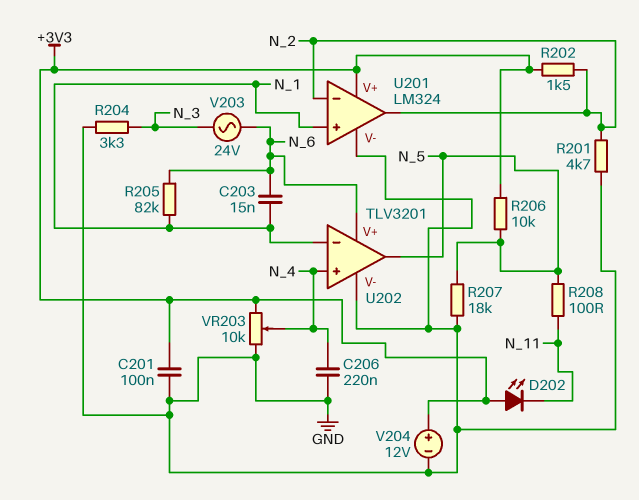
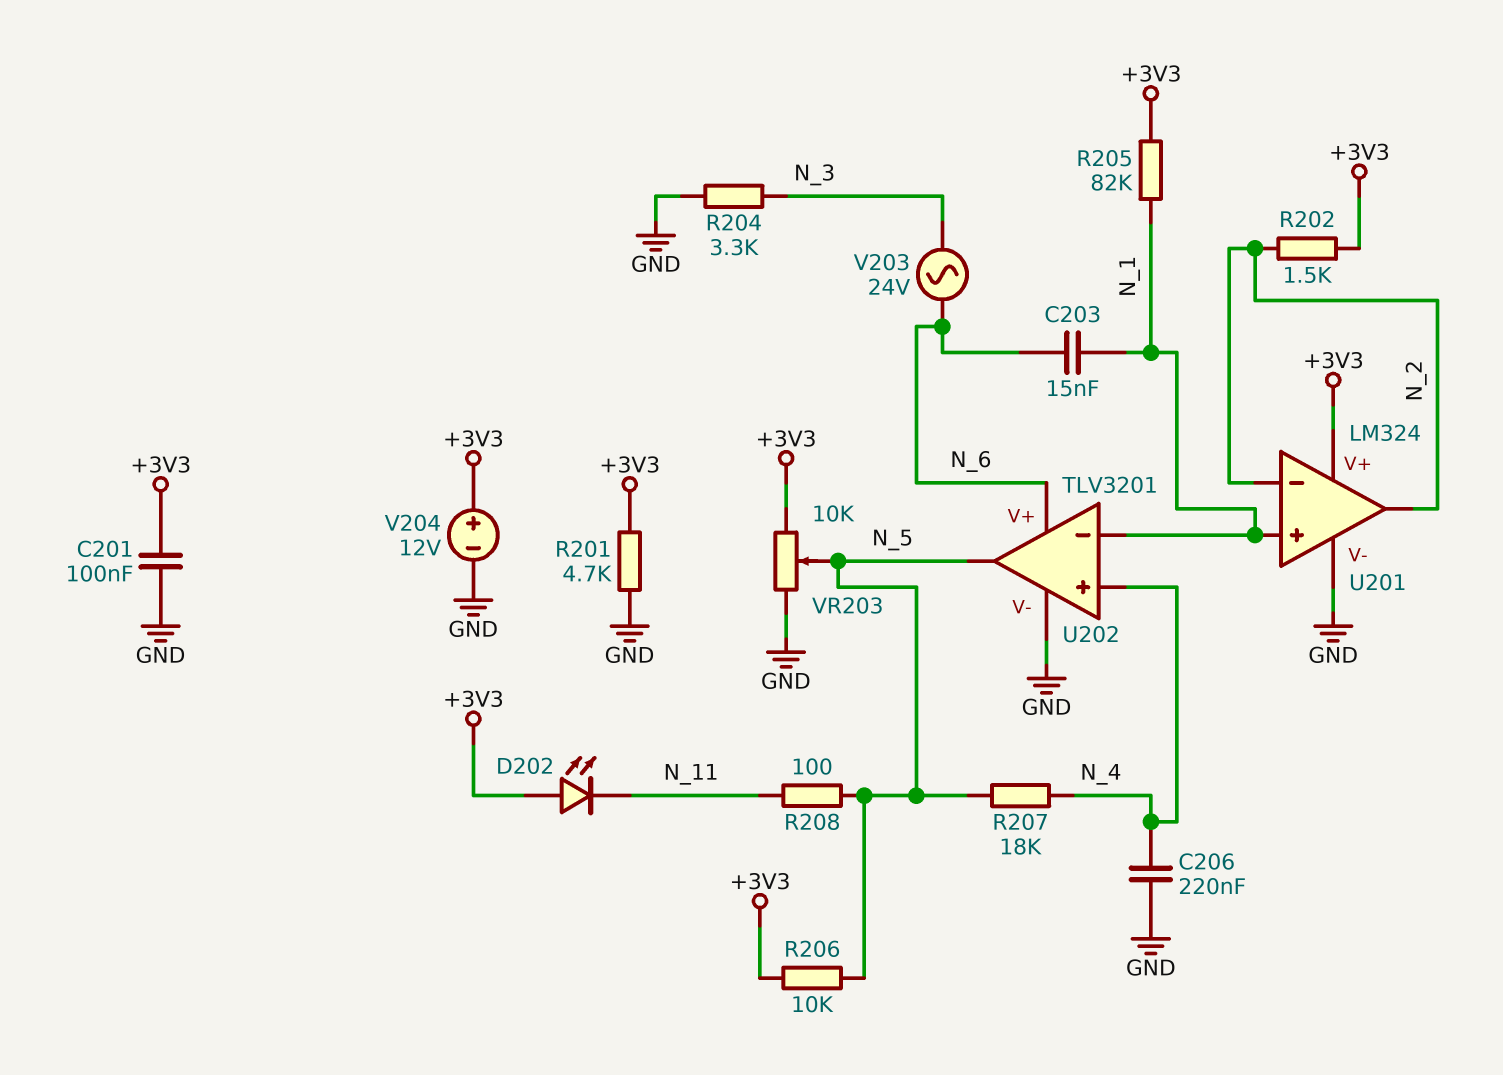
R201: 4.7k (GND, N_2) -> 4.7k (+3V3, GND)
R205: 82k (N_1, N_6) -> 82k (+3V3, N_1)
R207: 18k (GND, N_5) -> 18k (N_4, N_5)
VR203: 10k (+3V3, GND, wiper N_4) -> 10k (+3V3, GND, wiper N_5)

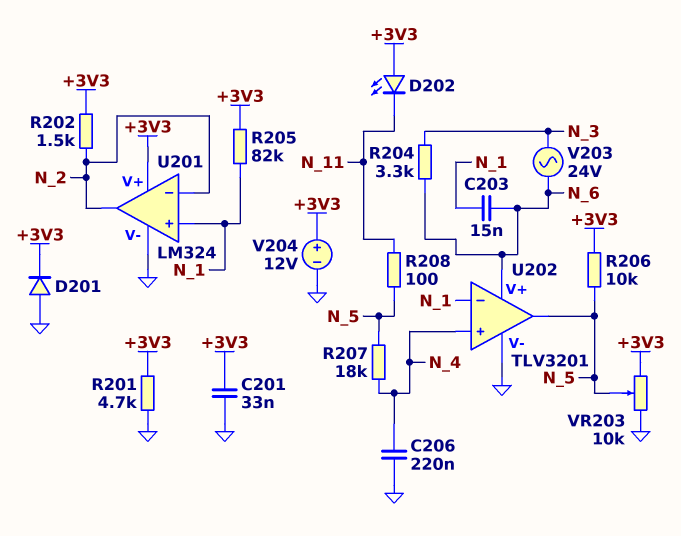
C201: 100nF (+3V3, GND) -> 33nF (+3V3, GND)
D201: none -> diode (A GND, K +3V3)
R204: 3.3k (GND, N_3) -> 3.3k (N_3, N_6)

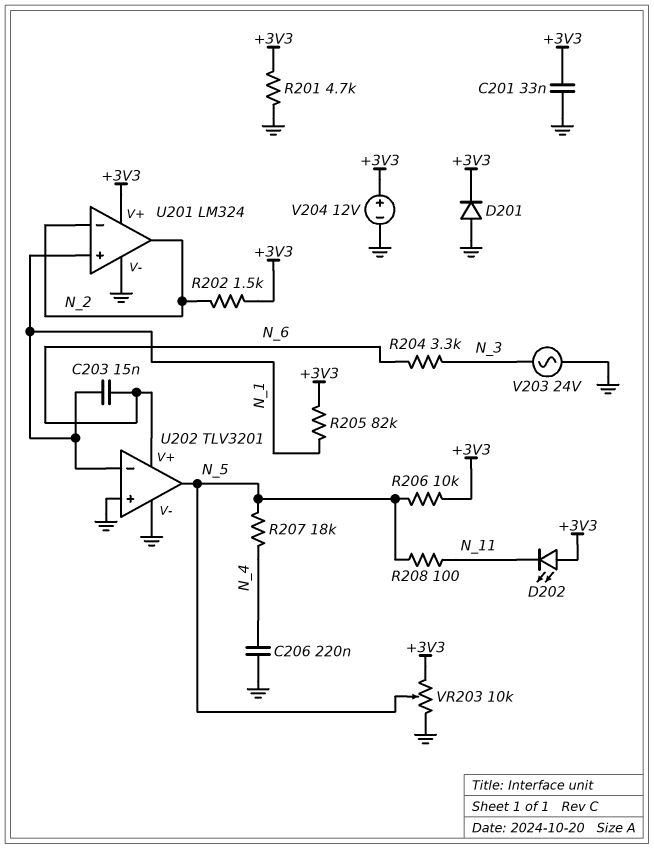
U202 pin in+: N_4 -> GND
V203: AC 24V (N_3, N_6) -> AC 24V (GND, N_3)

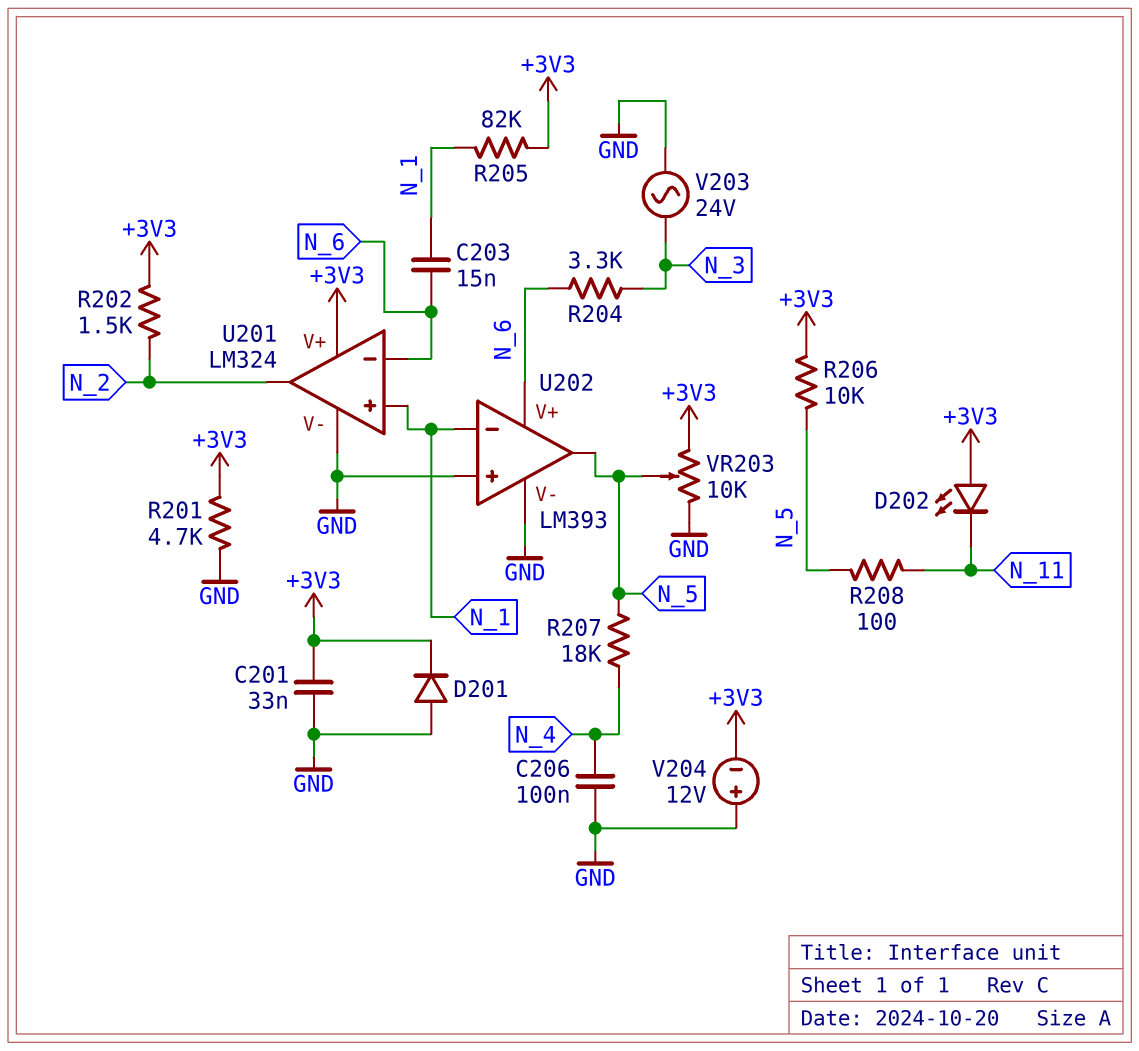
C206: 220nF (GND, N_4) -> 100nF (GND, N_4)
U201 pin in-: N_2 -> N_6
U202: TLV3201 -> LM393
V204: 12V (plus +3V3, minus GND) -> 12V (plus GND, minus +3V3)

